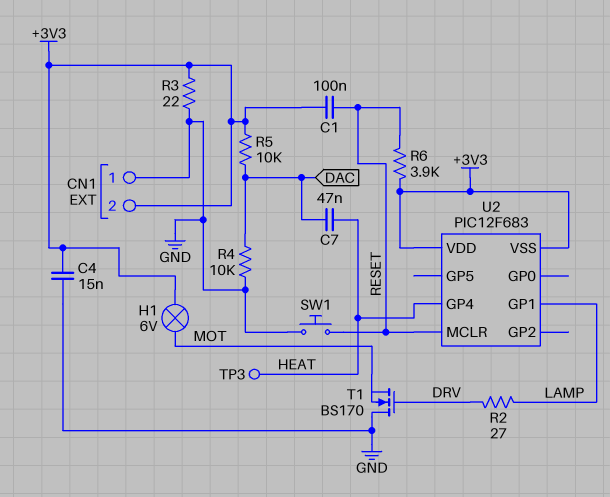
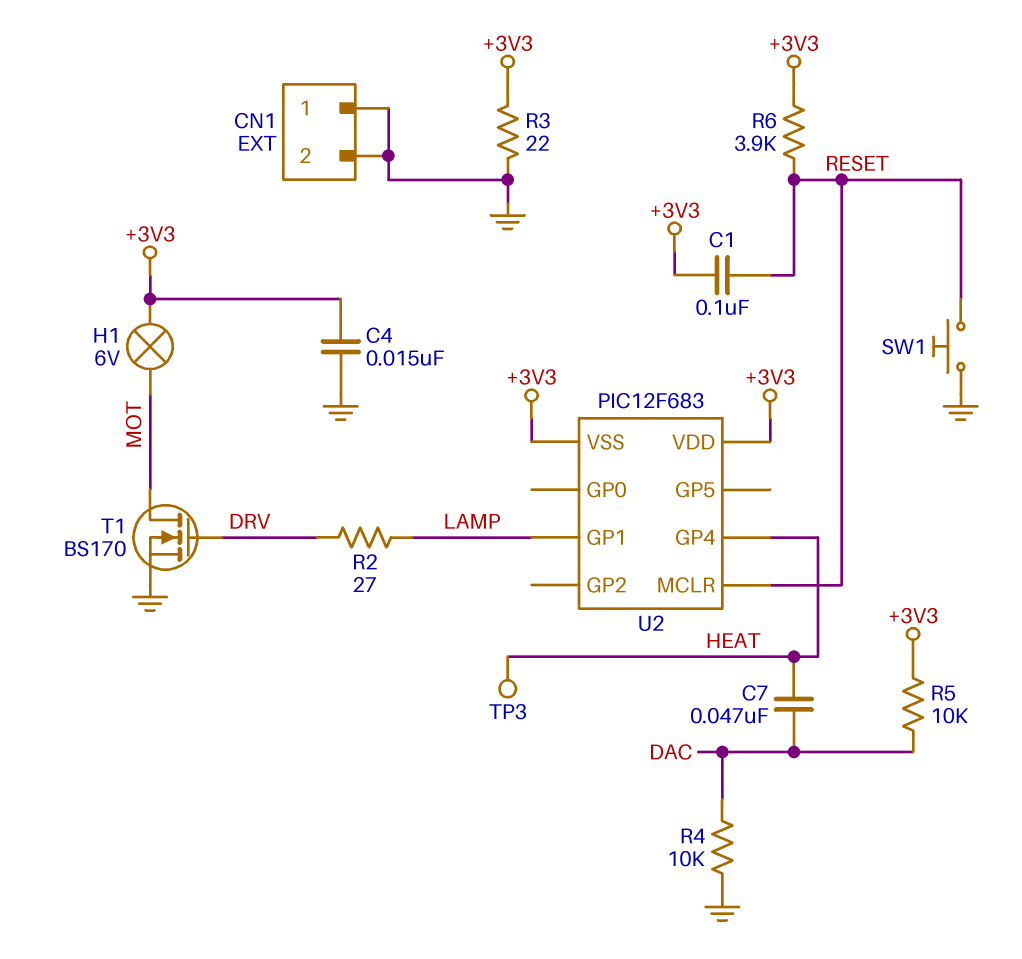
CN1 pin 2: +3V3 -> GND
T1: NMOS BS170 (G DRV, D GND, S MOT) -> NMOS BS170 (G DRV, D MOT, S GND)

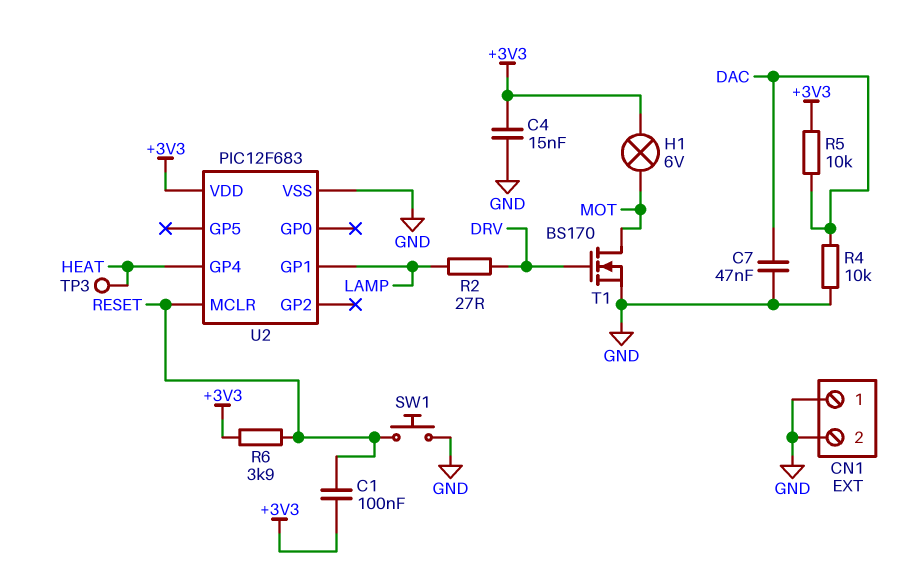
C7: 47nF (DAC, HEAT) -> 47nF (DAC, GND)
R3: 22 (+3V3, GND) -> none
U2 pin VSS: +3V3 -> GND

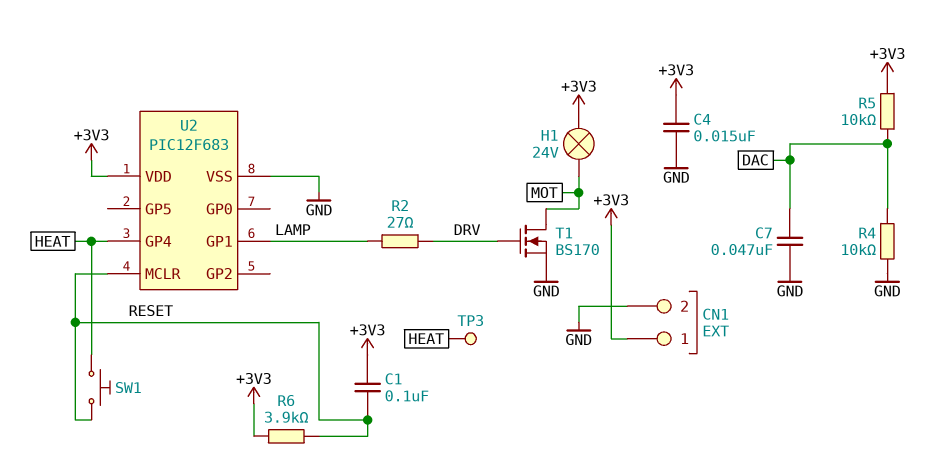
CN1 pin 1: GND -> +3V3
H1: lamp 6V (+3V3, MOT) -> lamp 24V (+3V3, MOT)
SW1: button (GND, RESET) -> button (HEAT, RESET)

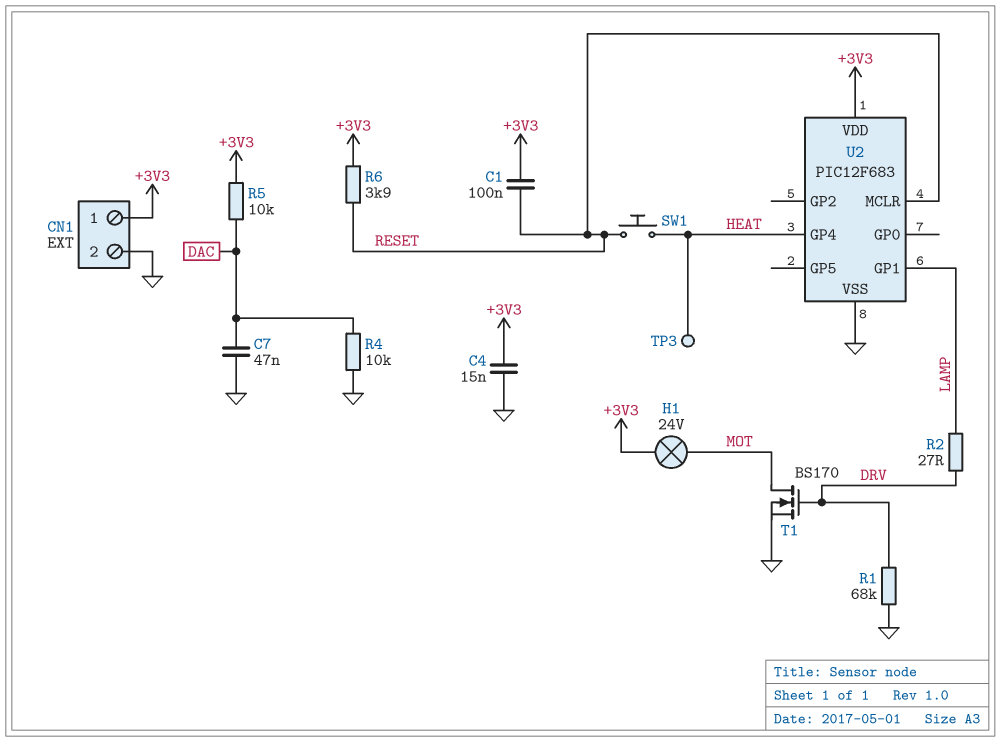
R1: none -> 68k (DRV, GND)

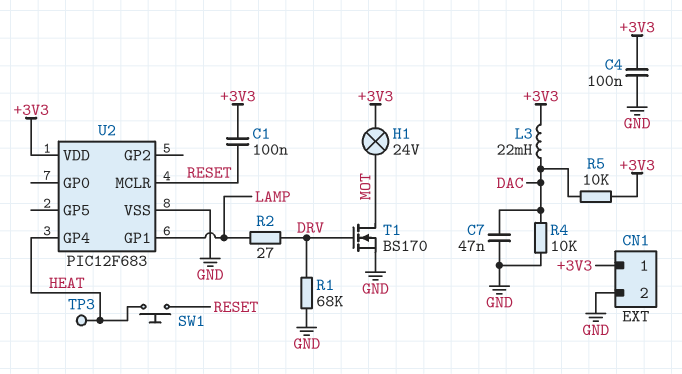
C4: 15nF (+3V3, GND) -> 100nF (+3V3, GND)
L3: none -> 22mH (+3V3, DAC)
R6: 3.9k (+3V3, RESET) -> none

